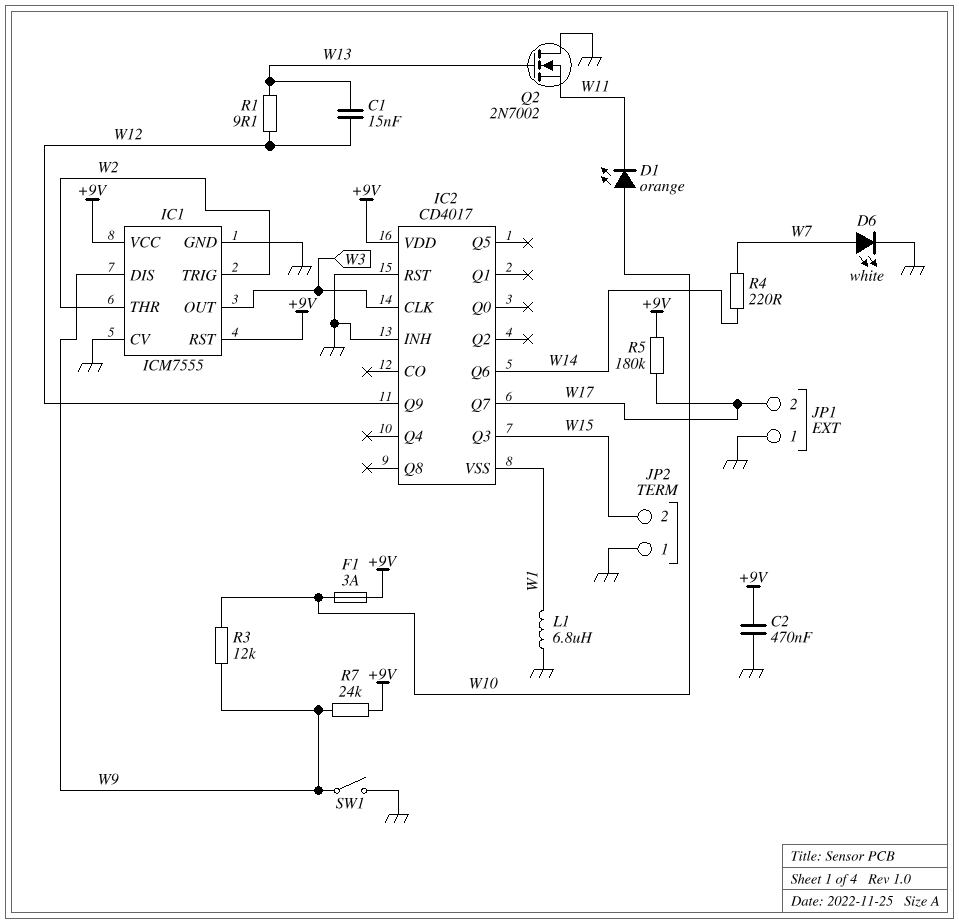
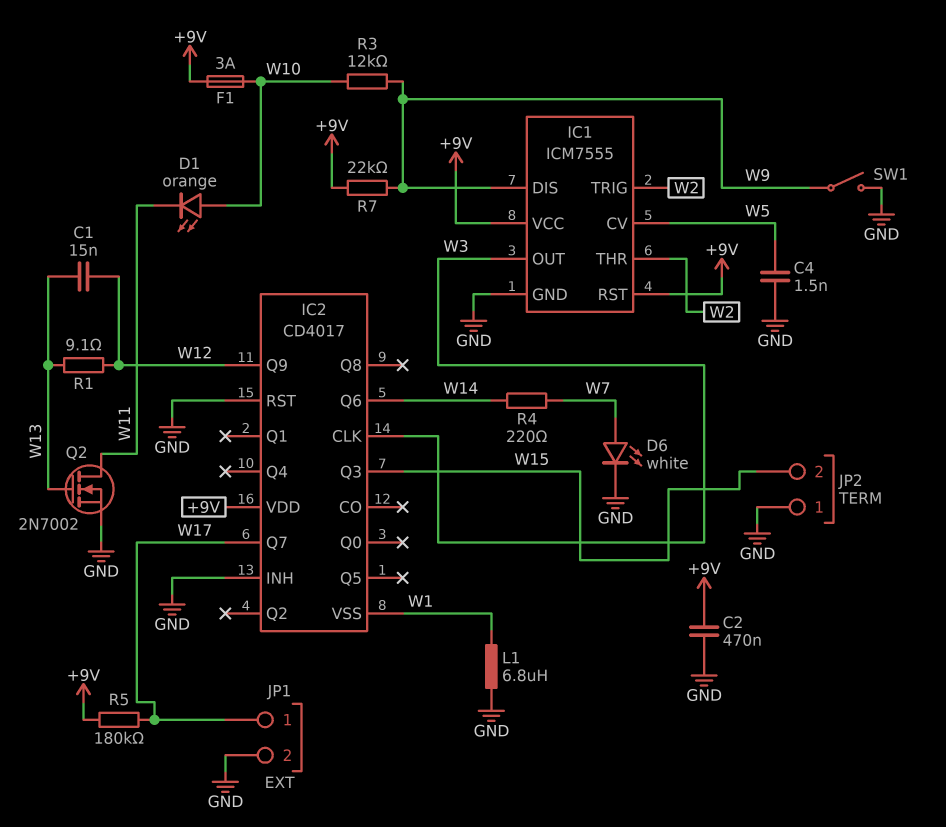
C4: none -> 1.5nF (GND, W5)
IC1 pin CV: GND -> W5
JP1 pin 1: GND -> W17
JP1 pin 2: W17 -> GND
Q2: NMOS 2N7002 (G W13, D GND, S W11) -> NMOS 2N7002 (G W13, D W11, S GND)
R7: 24k (+9V, W9) -> 22k (+9V, W9)

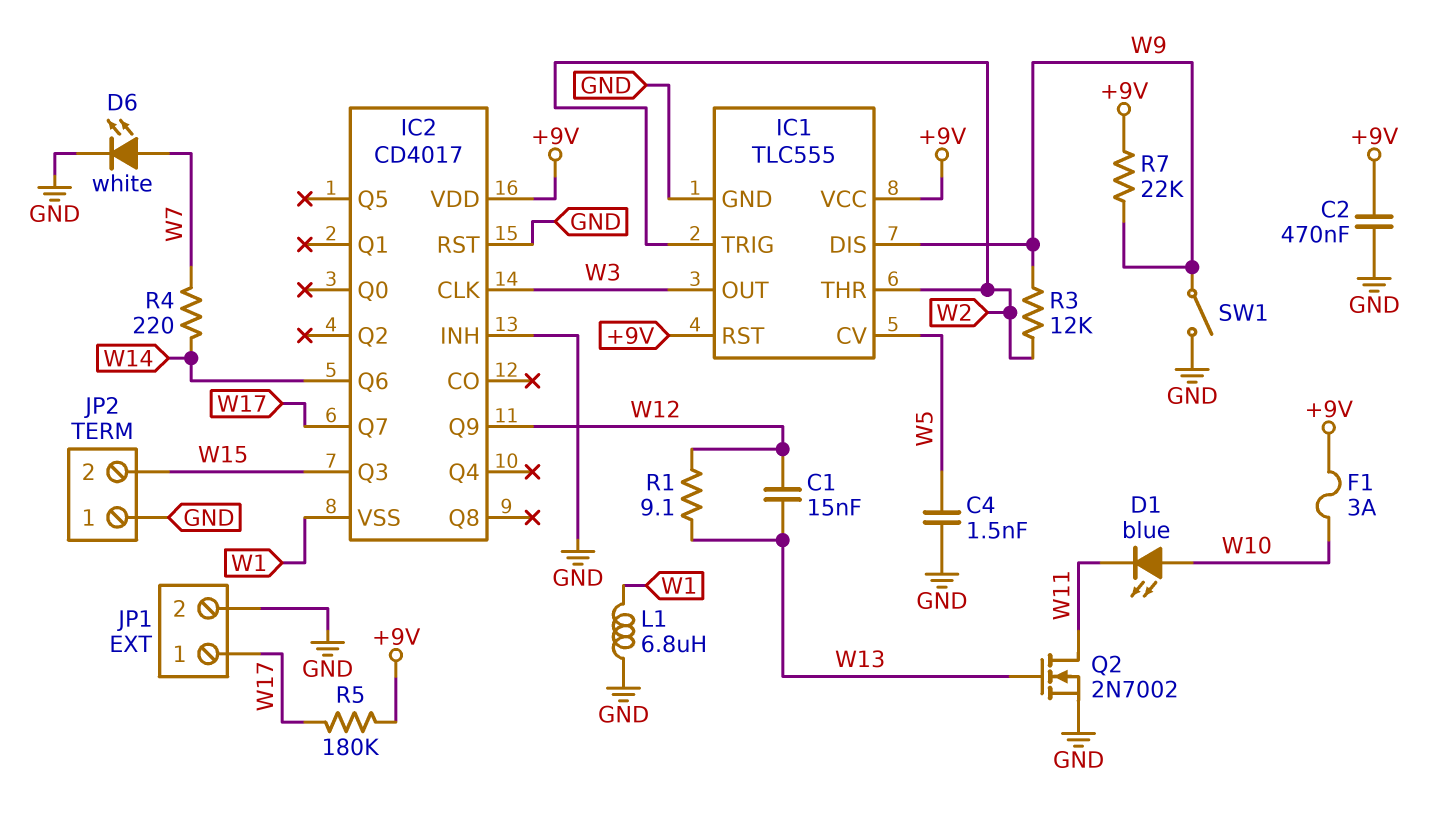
D1: LED orange (A W10, K W11) -> LED blue (A W10, K W11)
IC1: ICM7555 -> TLC555
R3: 12k (W9, W10) -> 12k (W2, W9)

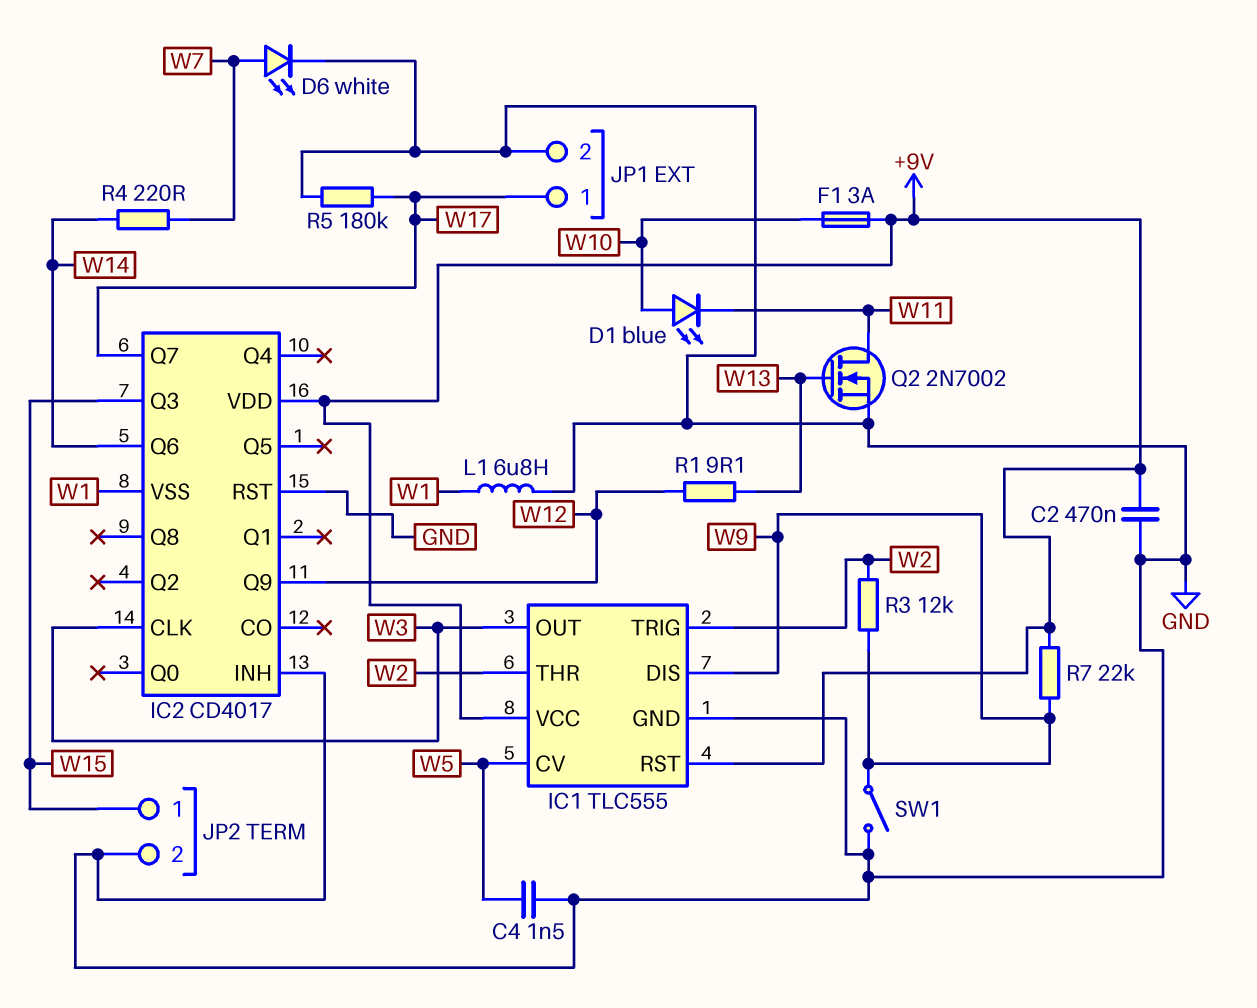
C1: 15nF (W12, W13) -> none
JP2 pin 1: GND -> W15
JP2 pin 2: W15 -> GND
R5: 180k (+9V, W17) -> 180k (GND, W17)

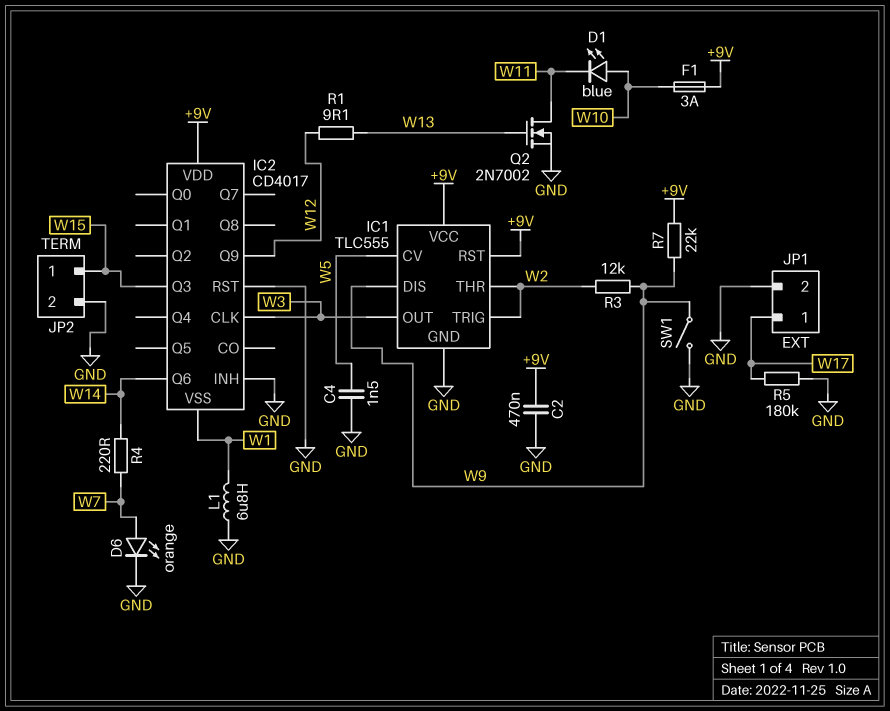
D6: LED white (A W7, K GND) -> LED orange (A W7, K GND)
IC2 pin Q7: W17 -> none

